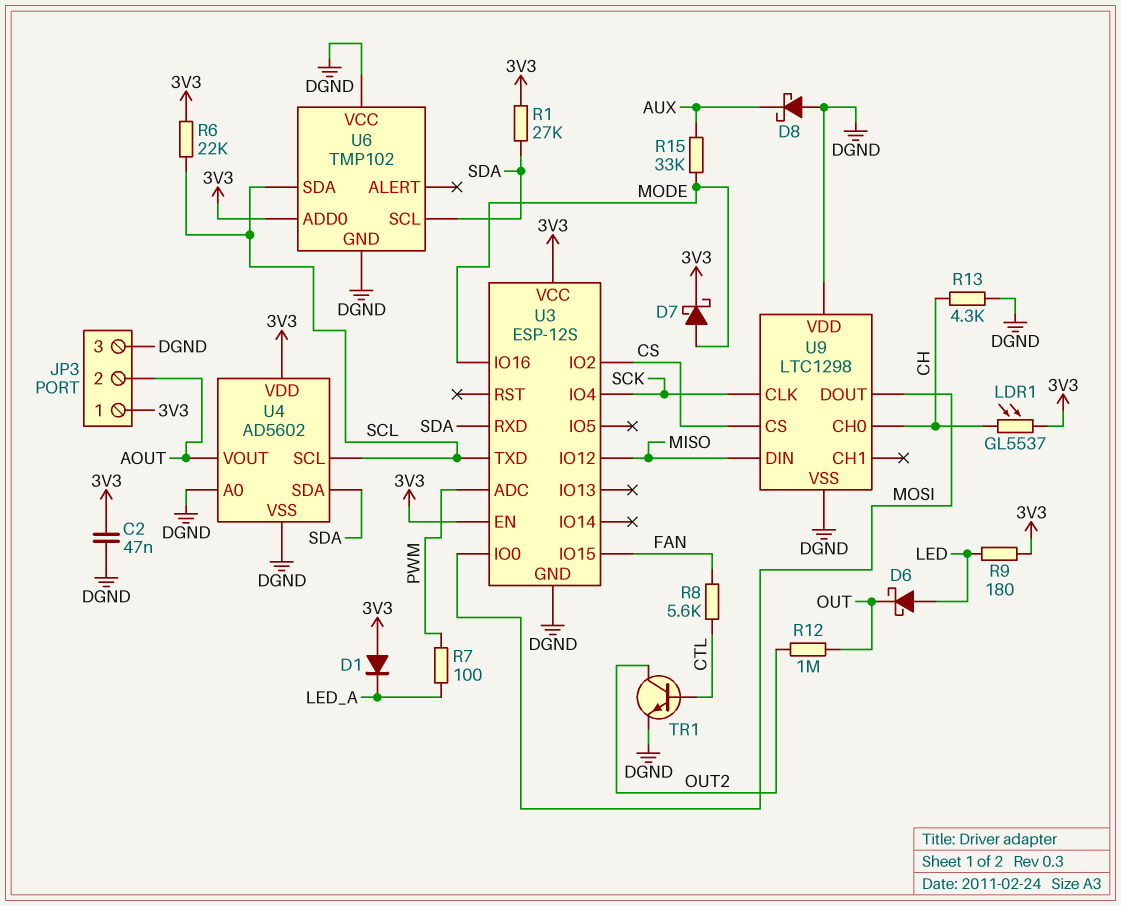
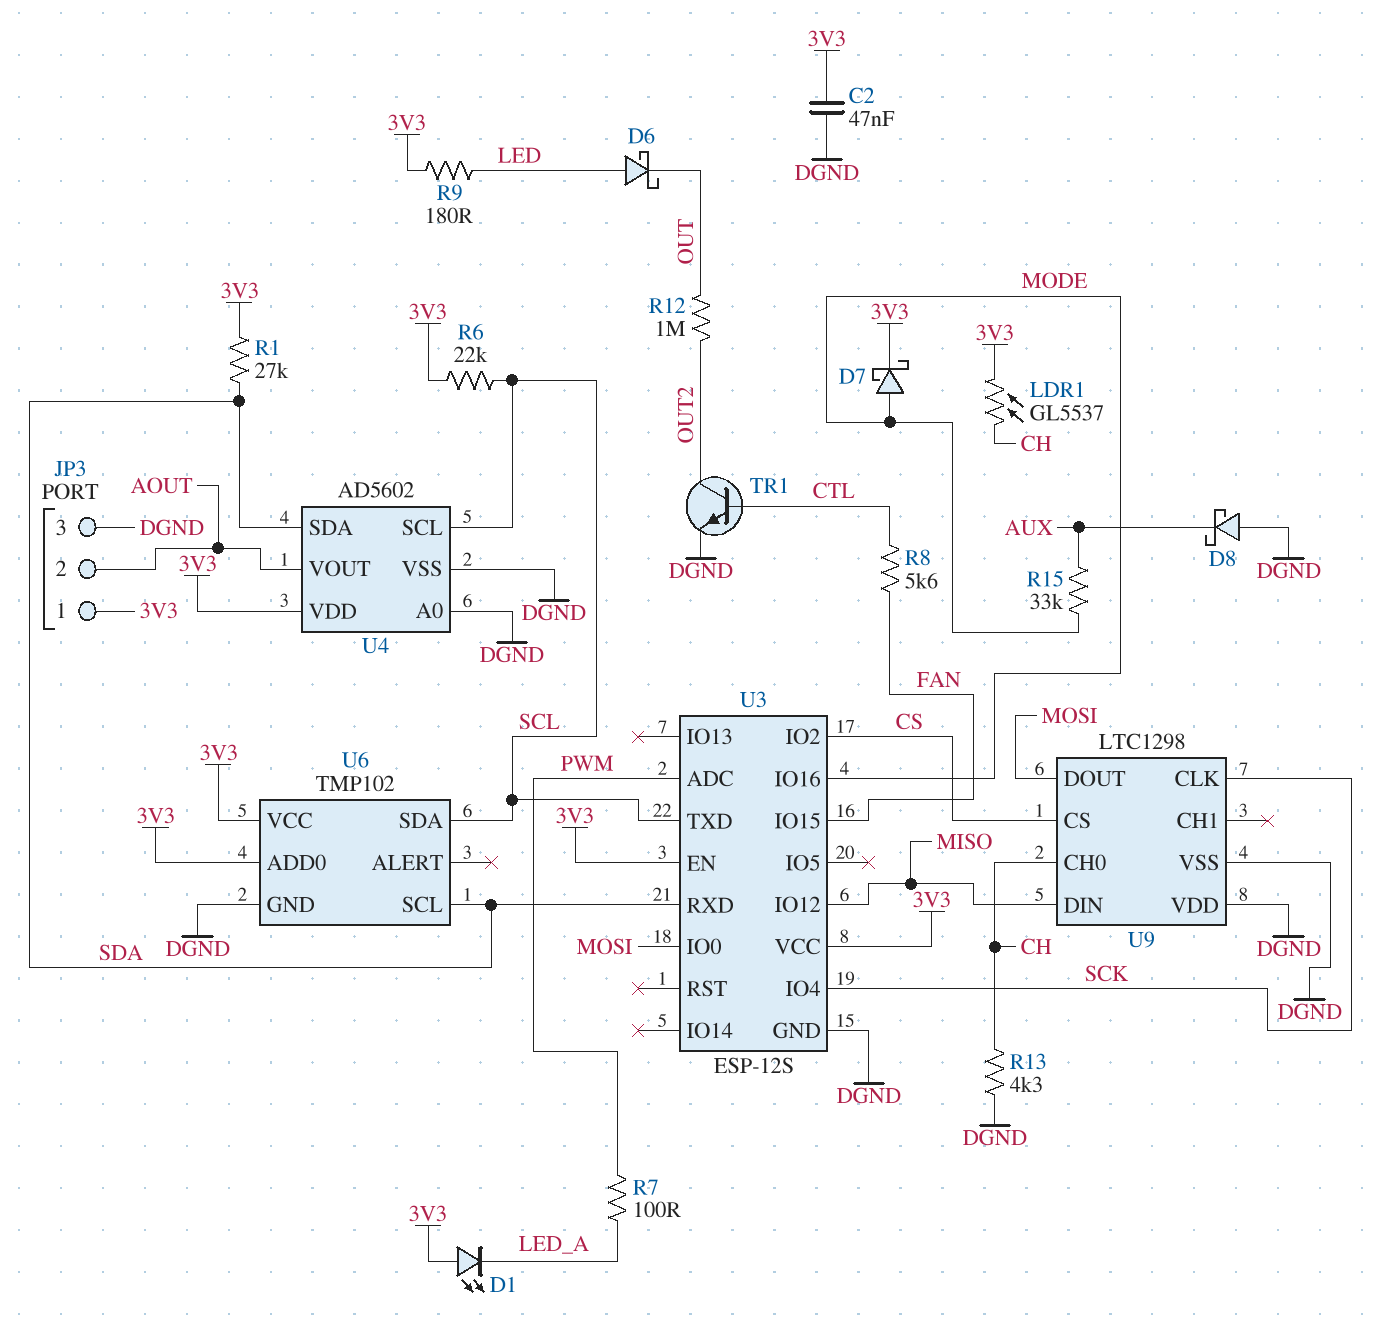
D1: diode (A 3V3, K LED_A) -> LED (A 3V3, K LED_A)
U6 pin VCC: DGND -> 3V3

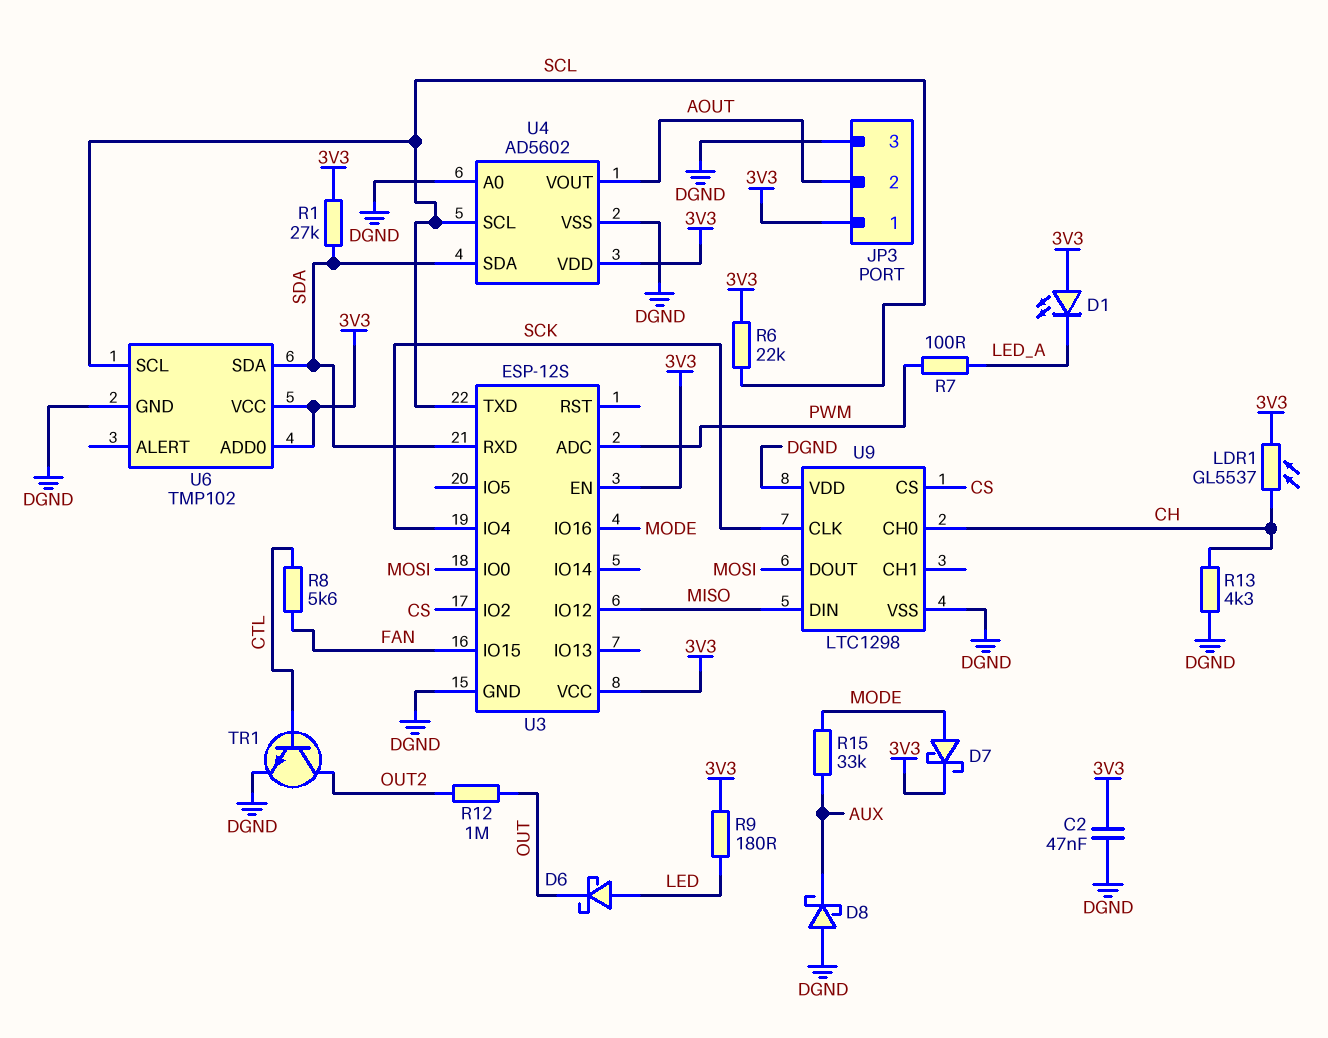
U6 pin SCL: SDA -> SCL
U6 pin SDA: SCL -> SDA

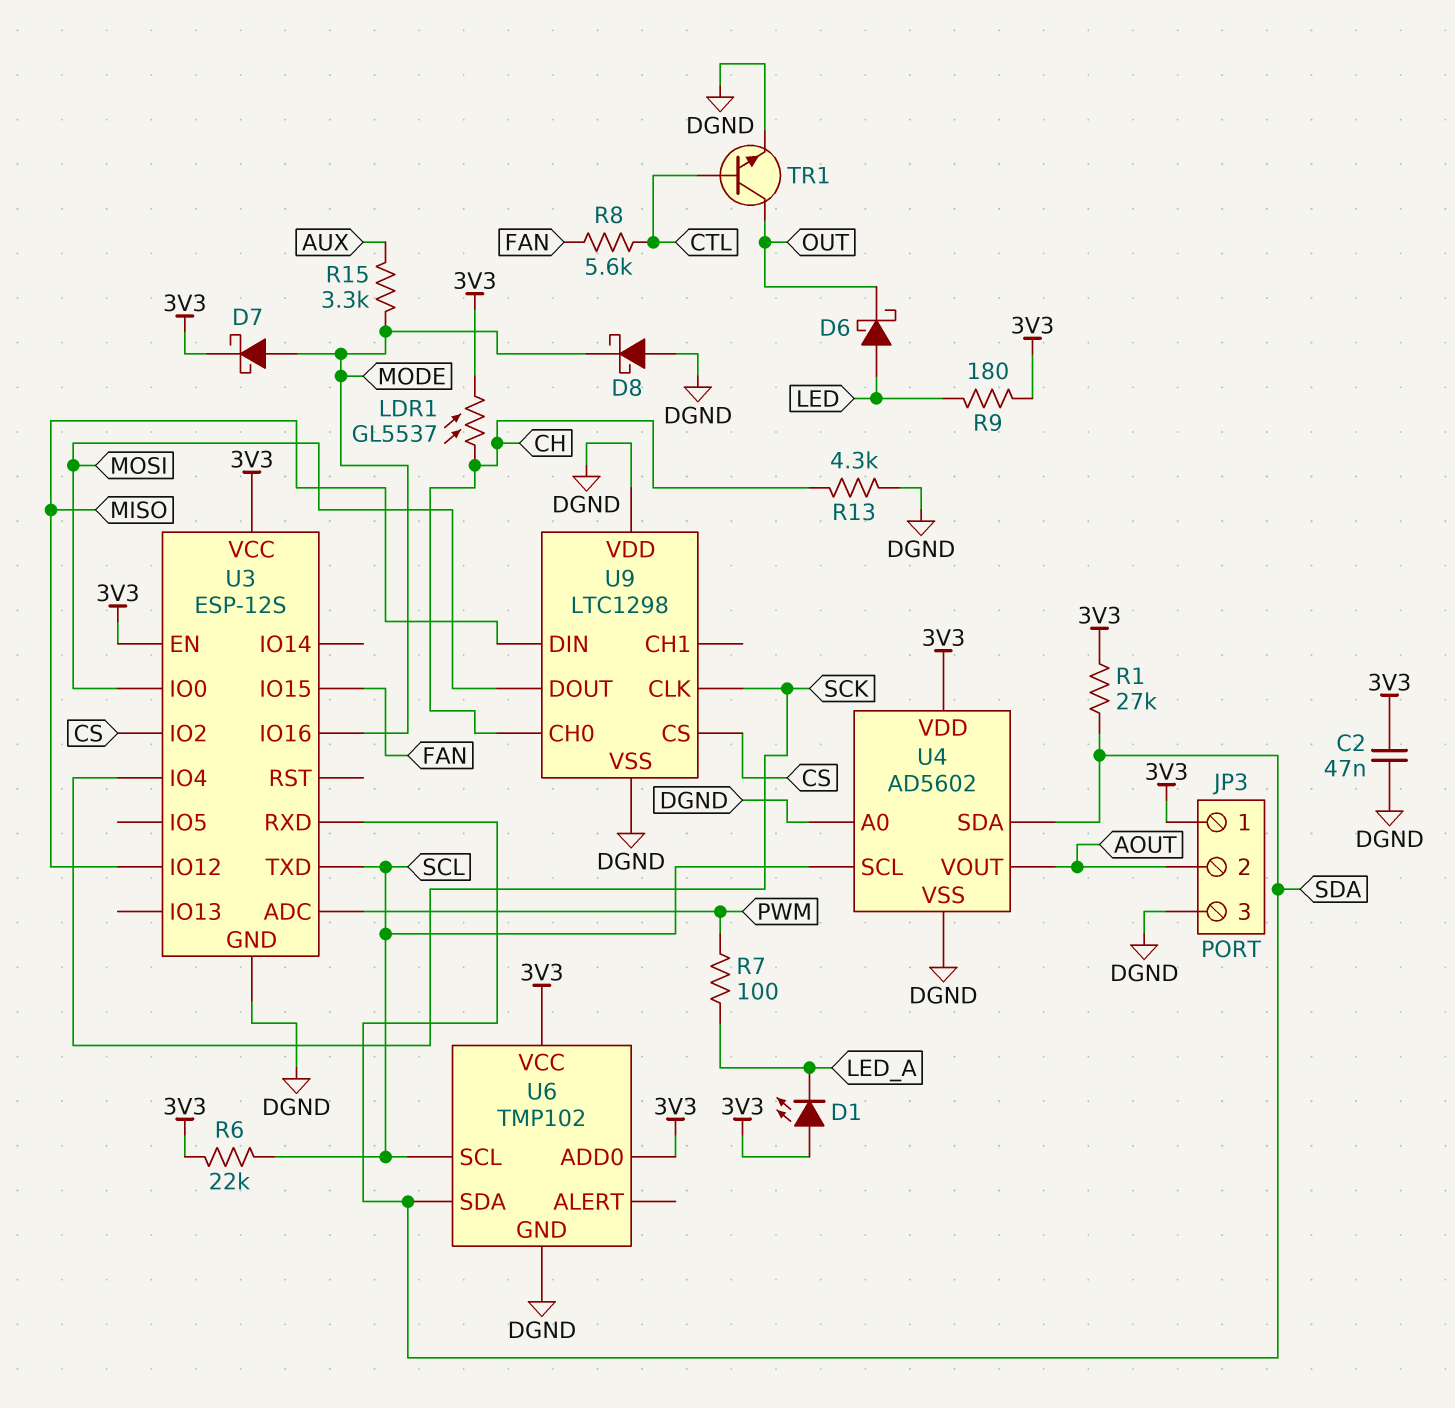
D8: schottky (A DGND, K AUX) -> schottky (A DGND, K MODE)
R12: 1M (OUT, OUT2) -> none
R15: 33k (AUX, MODE) -> 3.3k (AUX, MODE)
TR1: NPN (B CTL, C OUT2, E DGND) -> NPN (B CTL, C OUT, E DGND)

